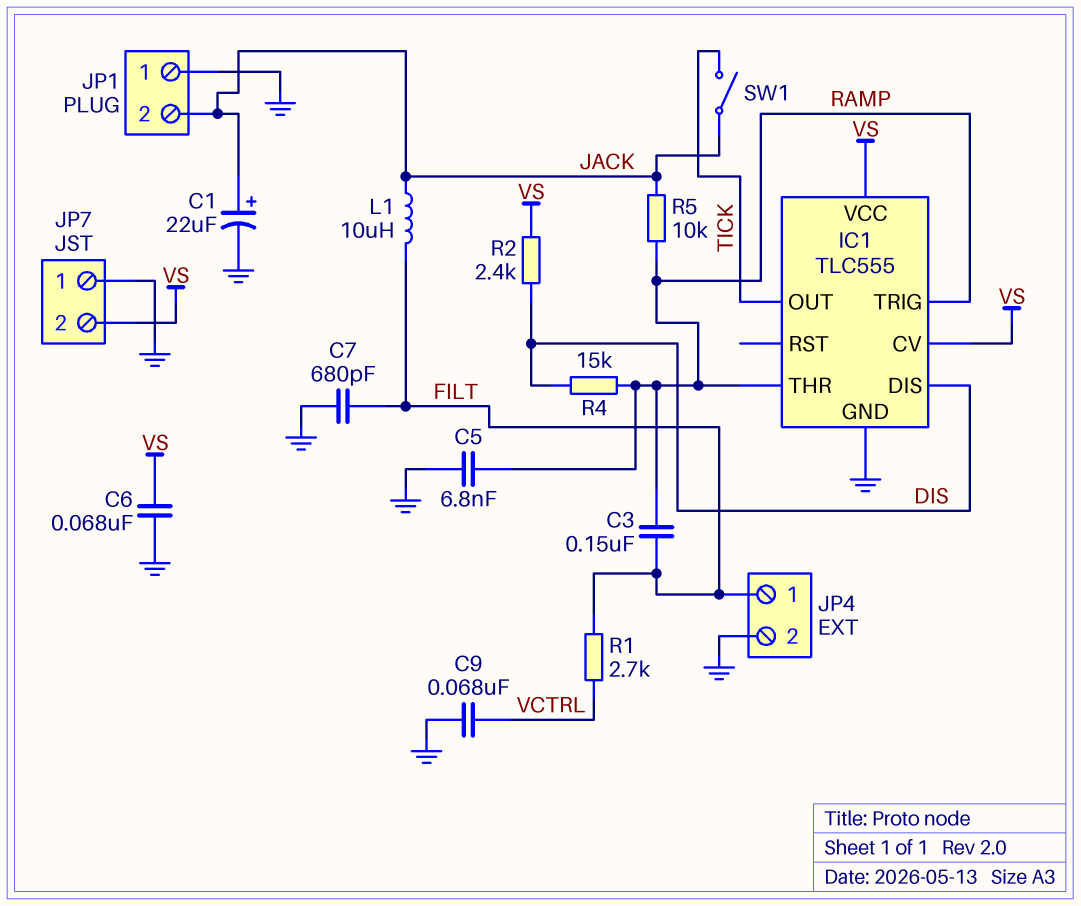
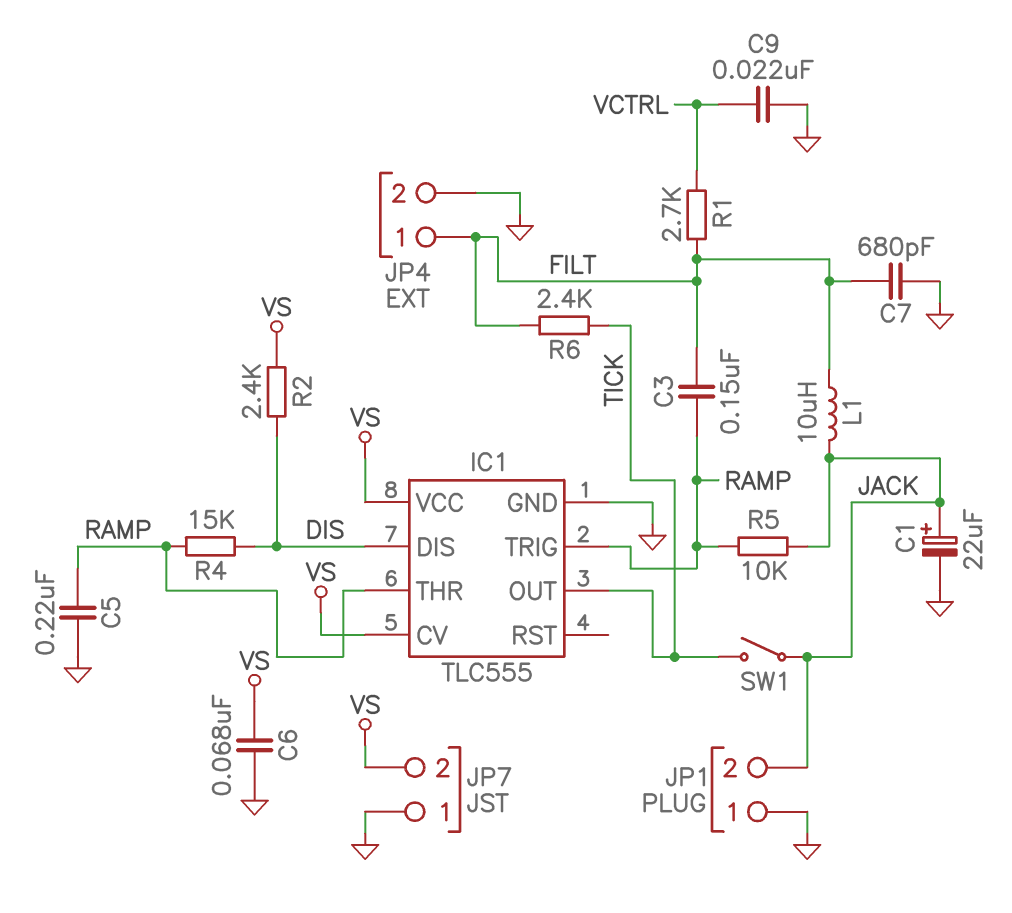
C5: 6.8nF (GND, RAMP) -> 220nF (GND, RAMP)
C9: 68nF (GND, VCTRL) -> 22nF (GND, VCTRL)
R6: none -> 2.4k (FILT, TICK)

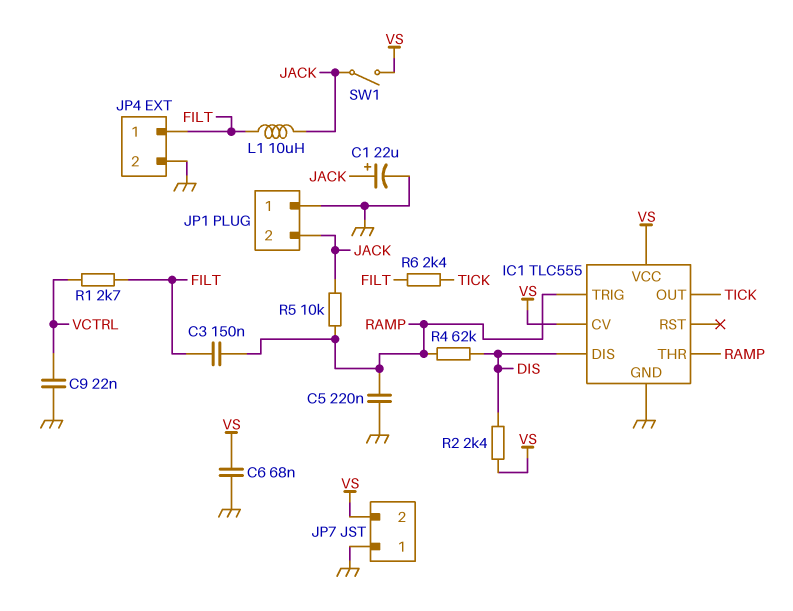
C7: 680pF (FILT, GND) -> none
R4: 15k (DIS, RAMP) -> 62k (DIS, RAMP)
SW1: switch (JACK, TICK) -> switch (JACK, VS)

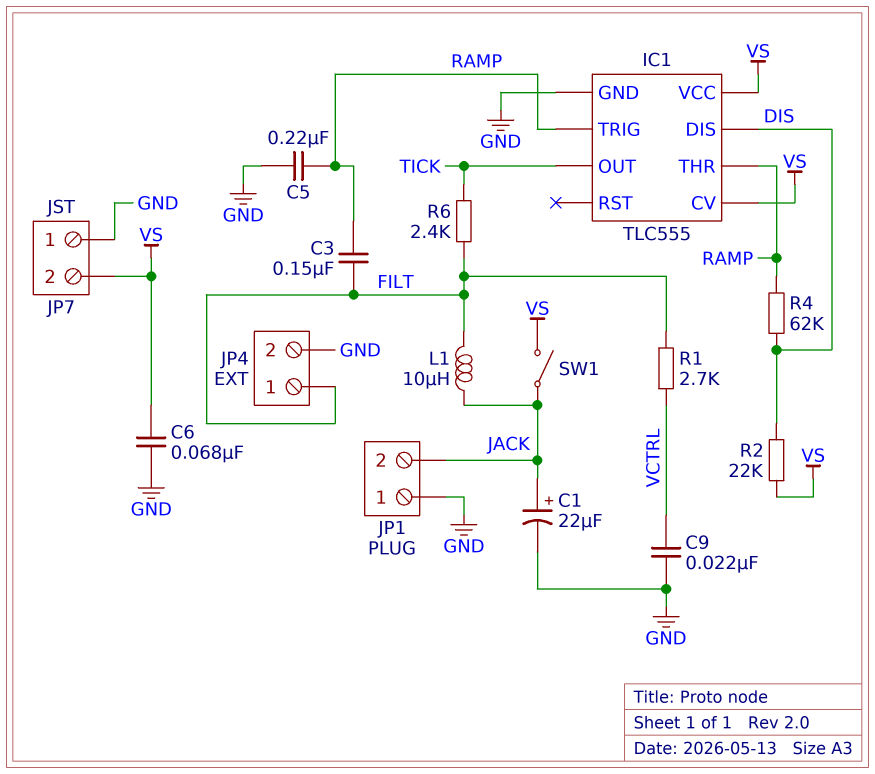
R2: 2.4k (DIS, VS) -> 22k (DIS, VS)
R5: 10k (JACK, RAMP) -> none

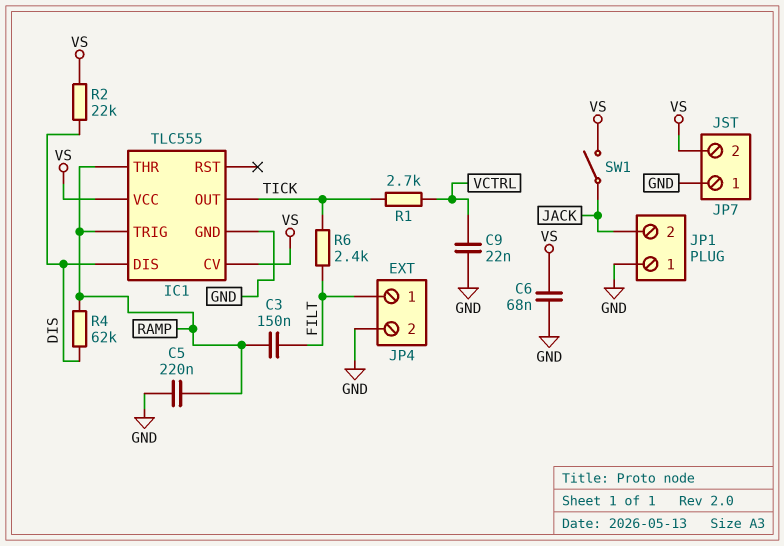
C1: 22uF (plus JACK, minus GND) -> none
L1: 10uH (FILT, JACK) -> none
R1: 2.7k (FILT, VCTRL) -> 2.7k (TICK, VCTRL)

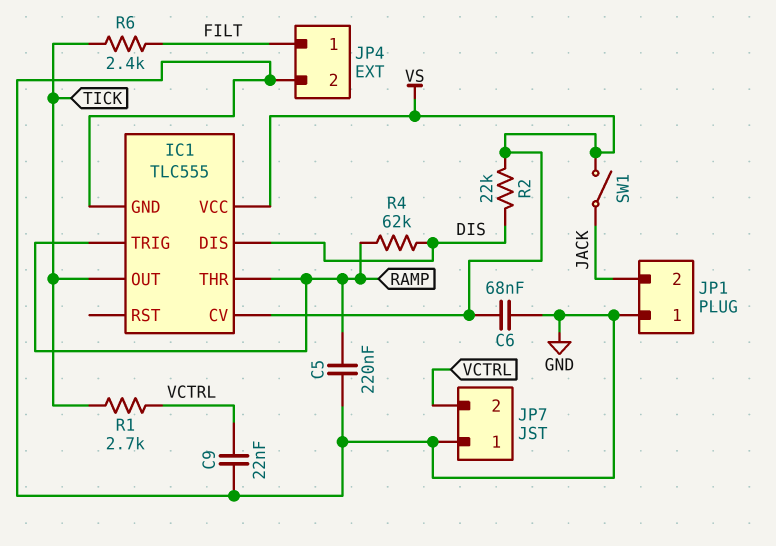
C3: 150nF (FILT, RAMP) -> none
JP7 pin 2: VS -> VCTRL

